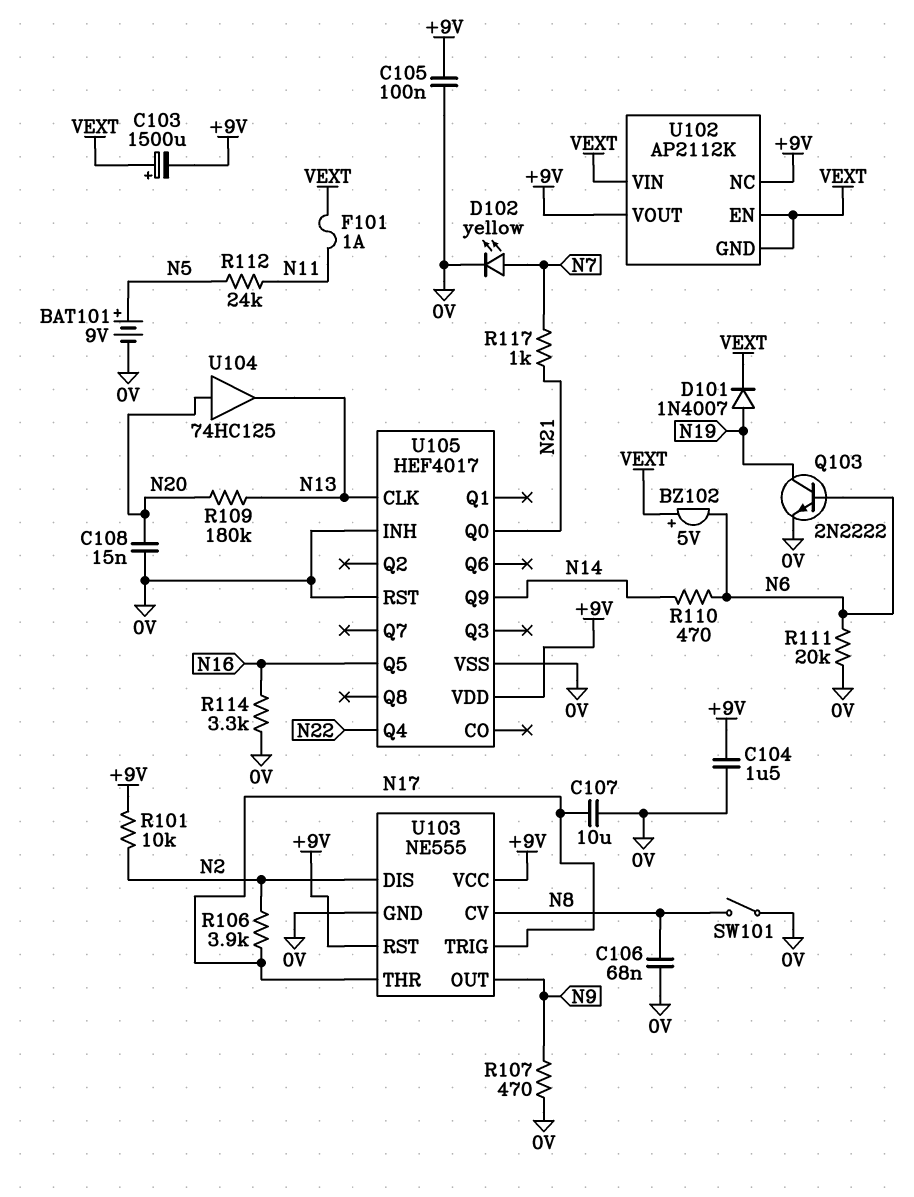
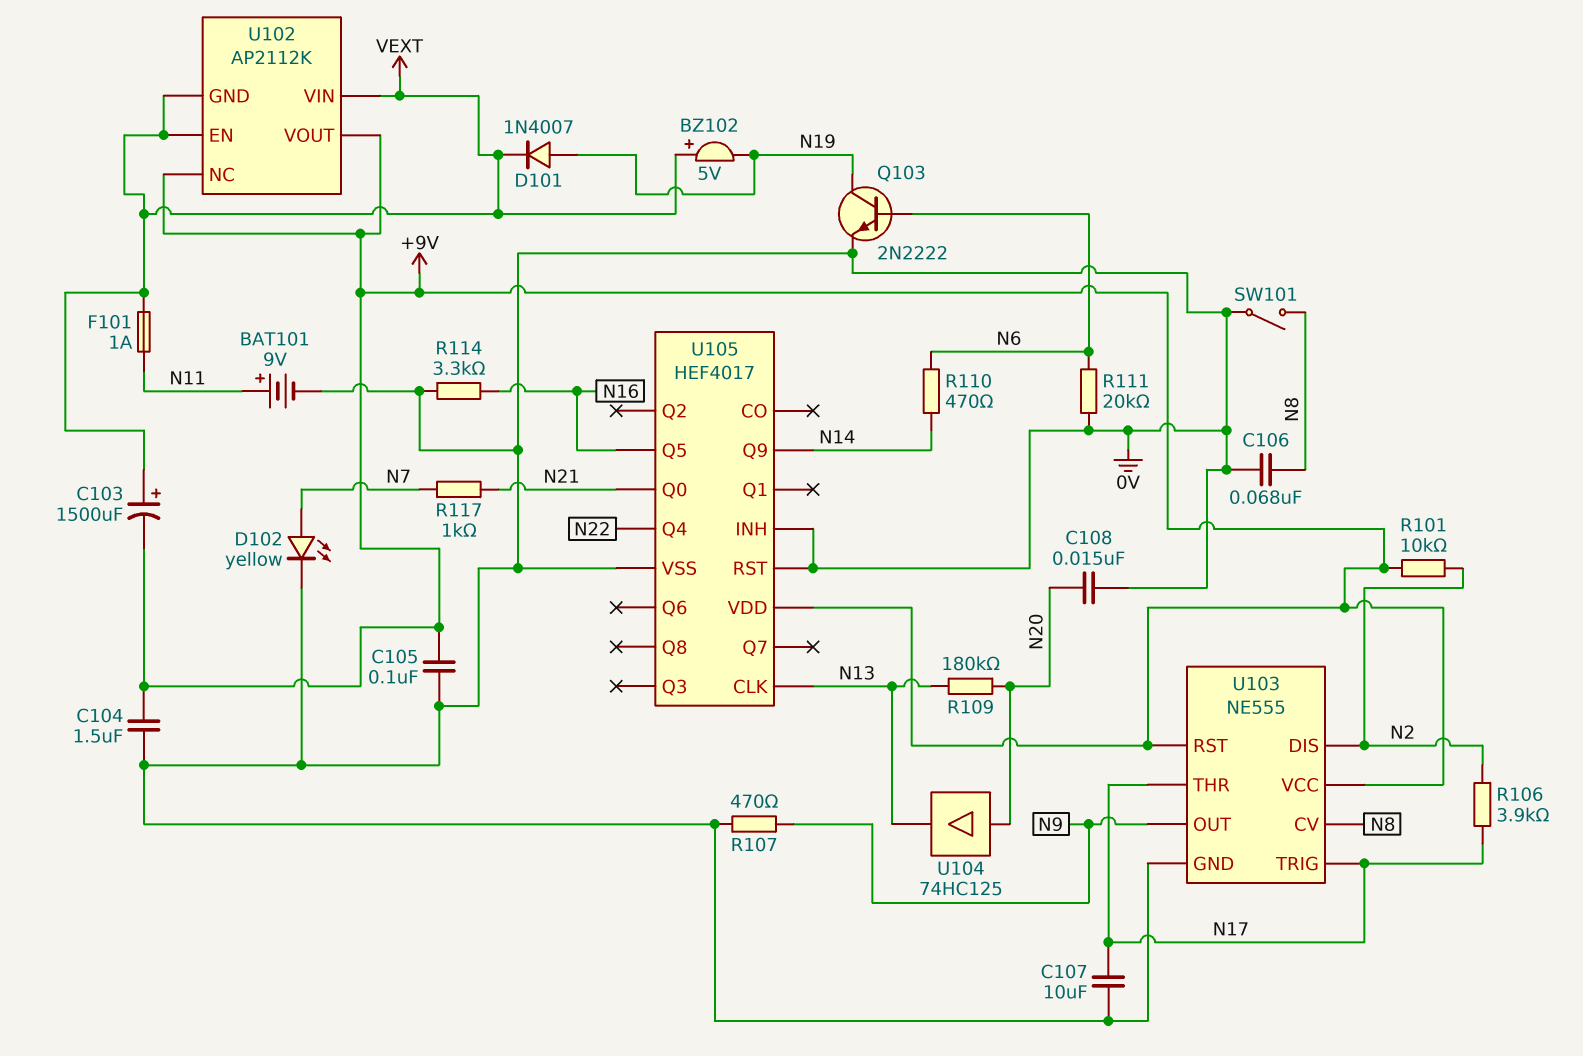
BAT101: 9V (plus N5, minus 0V) -> 9V (plus N11, minus 0V)
BZ102: buzzer 5V (plus VEXT, minus N6) -> buzzer 5V (plus VEXT, minus N19)
R112: 24k (N5, N11) -> none

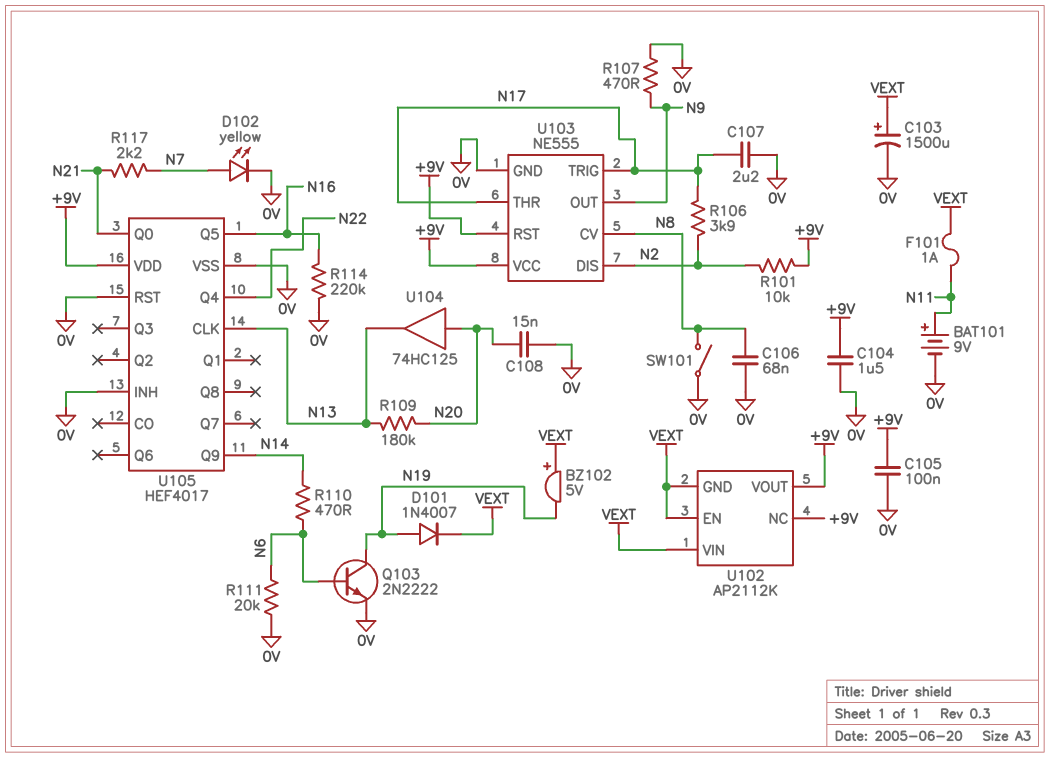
C103: 1500uF (plus VEXT, minus +9V) -> 1500uF (plus VEXT, minus 0V)
C107: 10uF (0V, N17) -> 2.2uF (0V, N17)
R114: 3.3k (0V, N16) -> 220k (0V, N16)
R117: 1k (N7, N21) -> 2.2k (N7, N21)

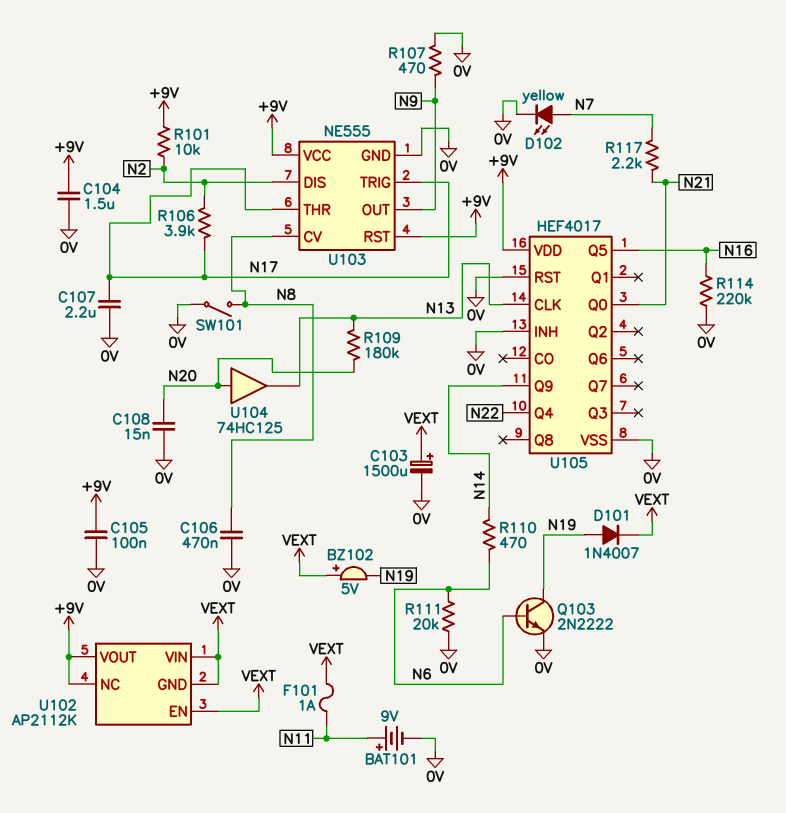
C106: 68nF (0V, N8) -> 470nF (0V, N8)

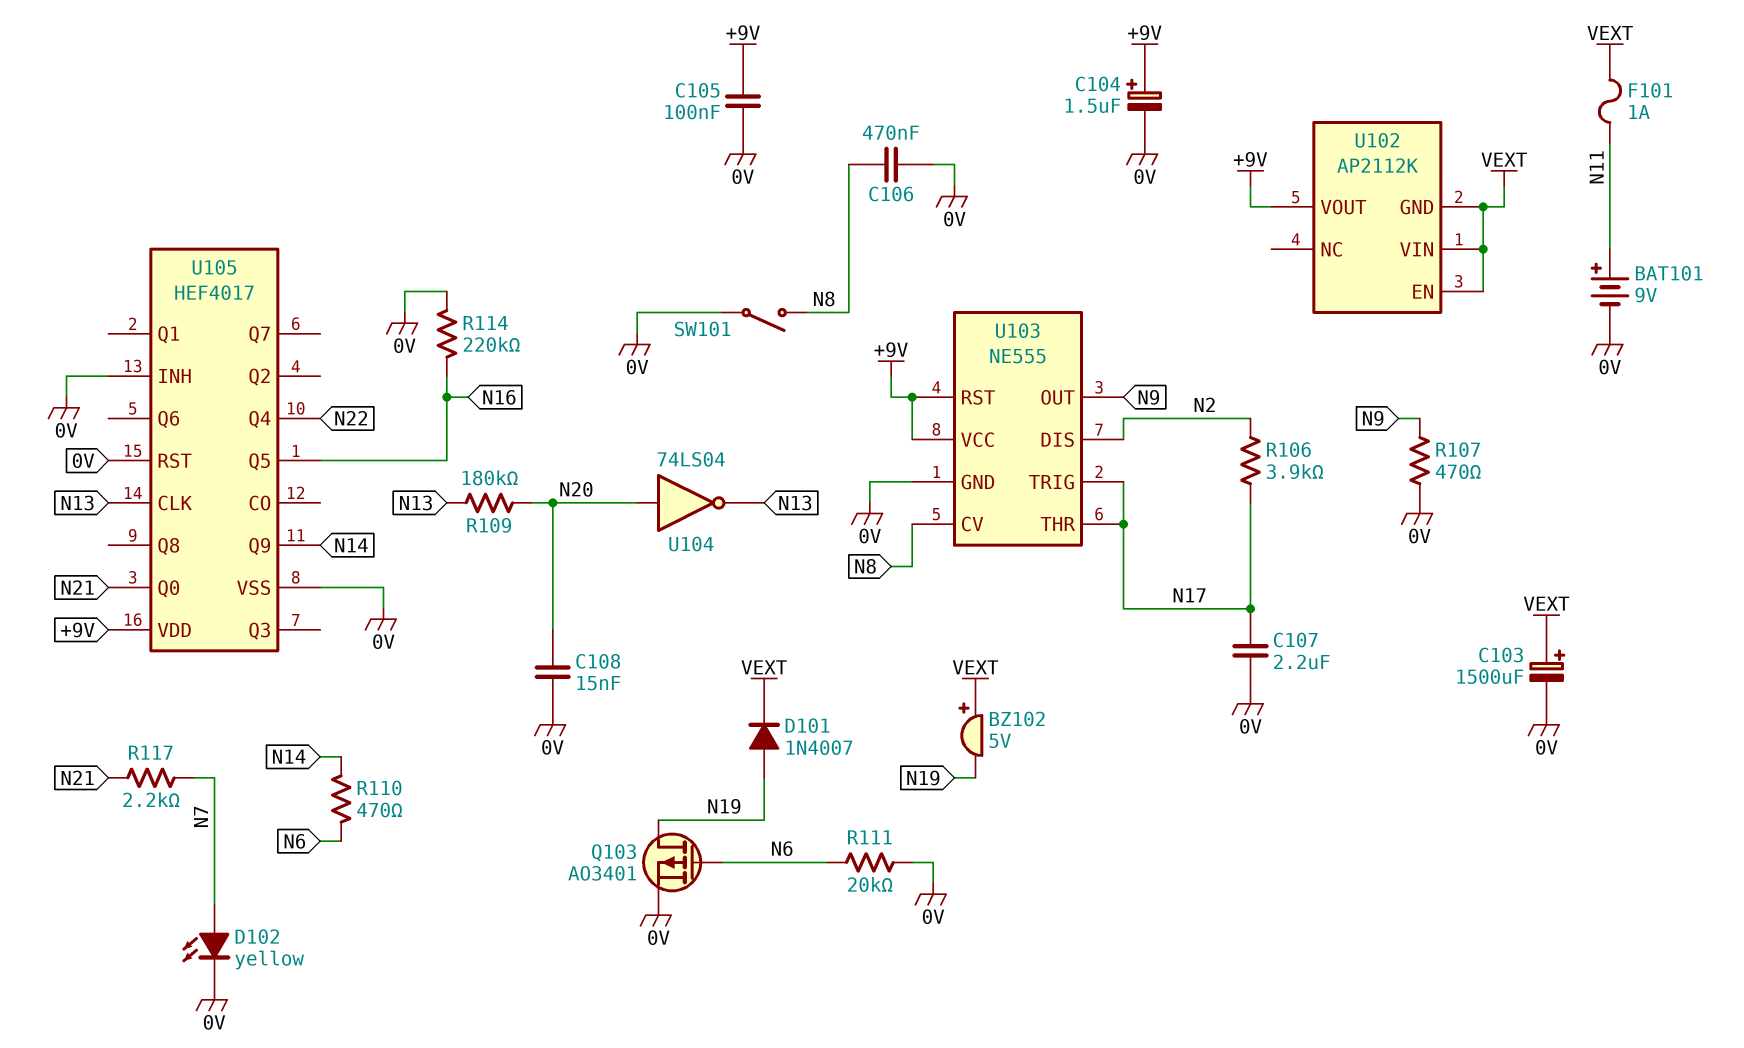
C104: 1.5uF (+9V, 0V) -> 1.5uF (plus +9V, minus 0V)
Q103: NPN 2N2222 (B N6, C N19, E 0V) -> PMOS AO3401 (G N6, D N19, S 0V)
R101: 10k (+9V, N2) -> none
U102 pin NC: +9V -> none
U104: buffer 74HC125 (in N20, out N13) -> NOT 74LS04 (in N20, out N13)

